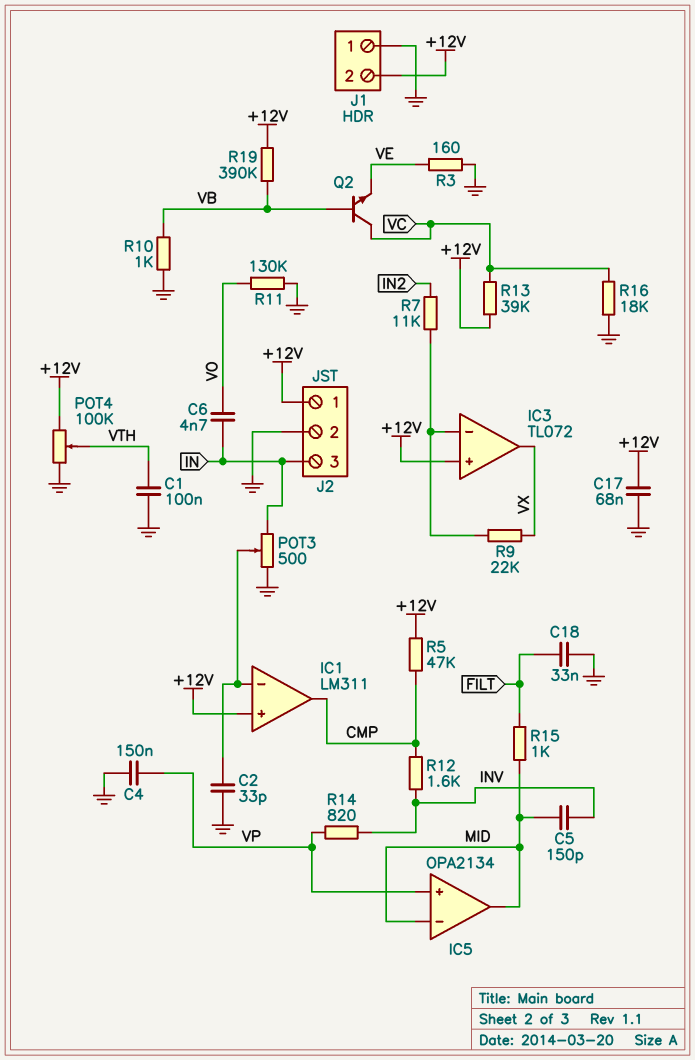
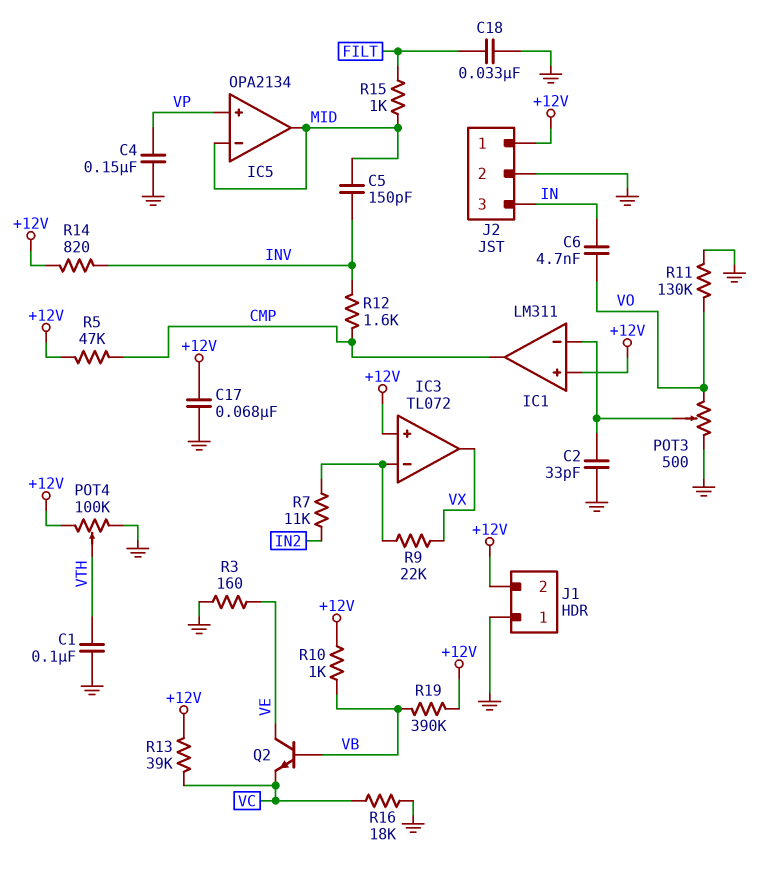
POT3: 500 (GND, IN, wiper IC1/in-) -> 500 (GND, VO, wiper IC1/in-)
Q2: NPN (B VB, C VC, E VE) -> NPN (B VB, C VE, E VC)
R10: 1k (GND, VB) -> 1k (+12V, VB)
R14: 820 (INV, VP) -> 820 (+12V, INV)

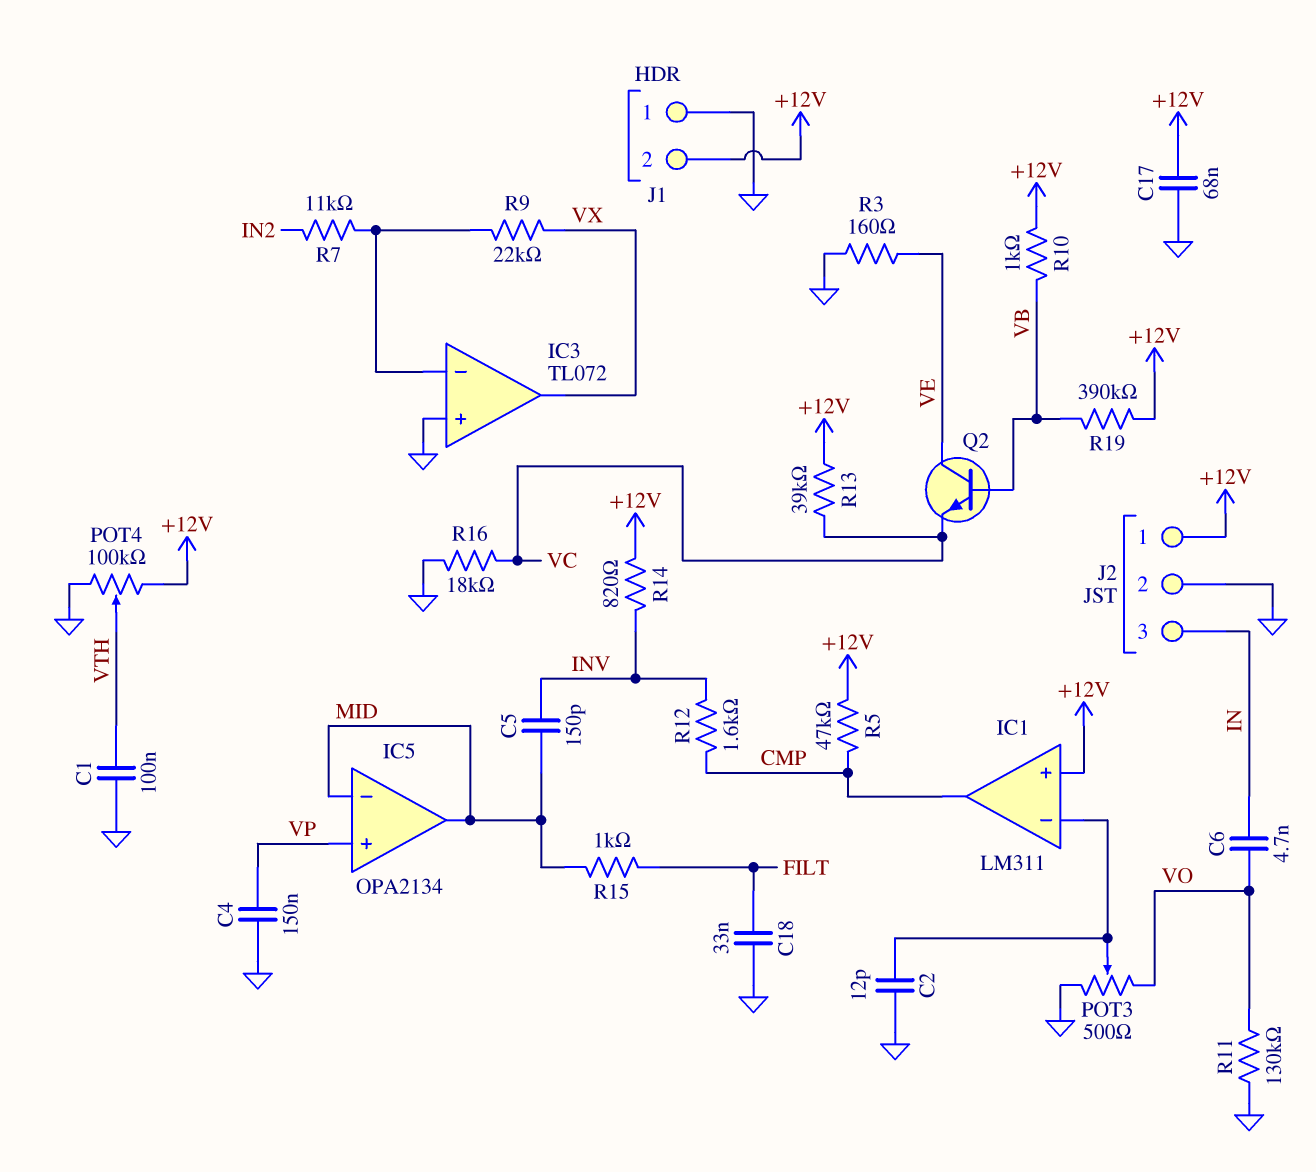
C2: 33pF (GND, IC1/in-) -> 12pF (GND, IC1/in-)
IC3 pin in+: +12V -> GND

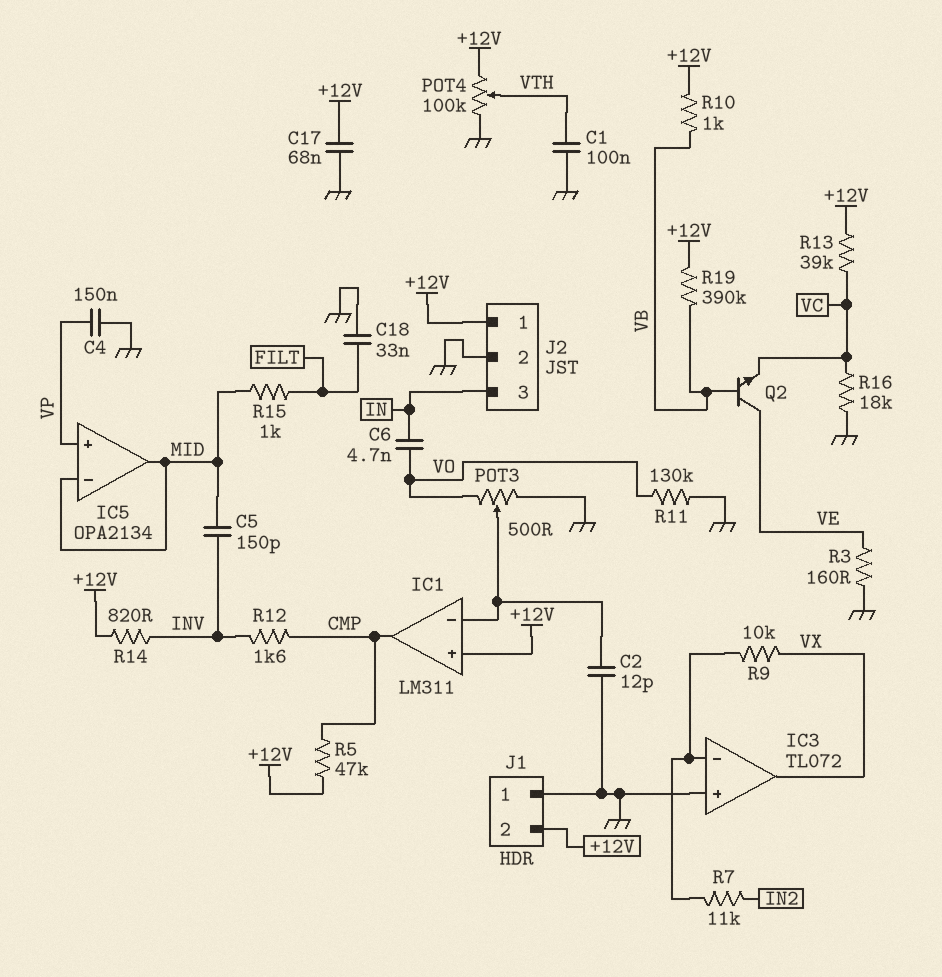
R9: 22k (IC3/in-, VX) -> 10k (IC3/in-, VX)

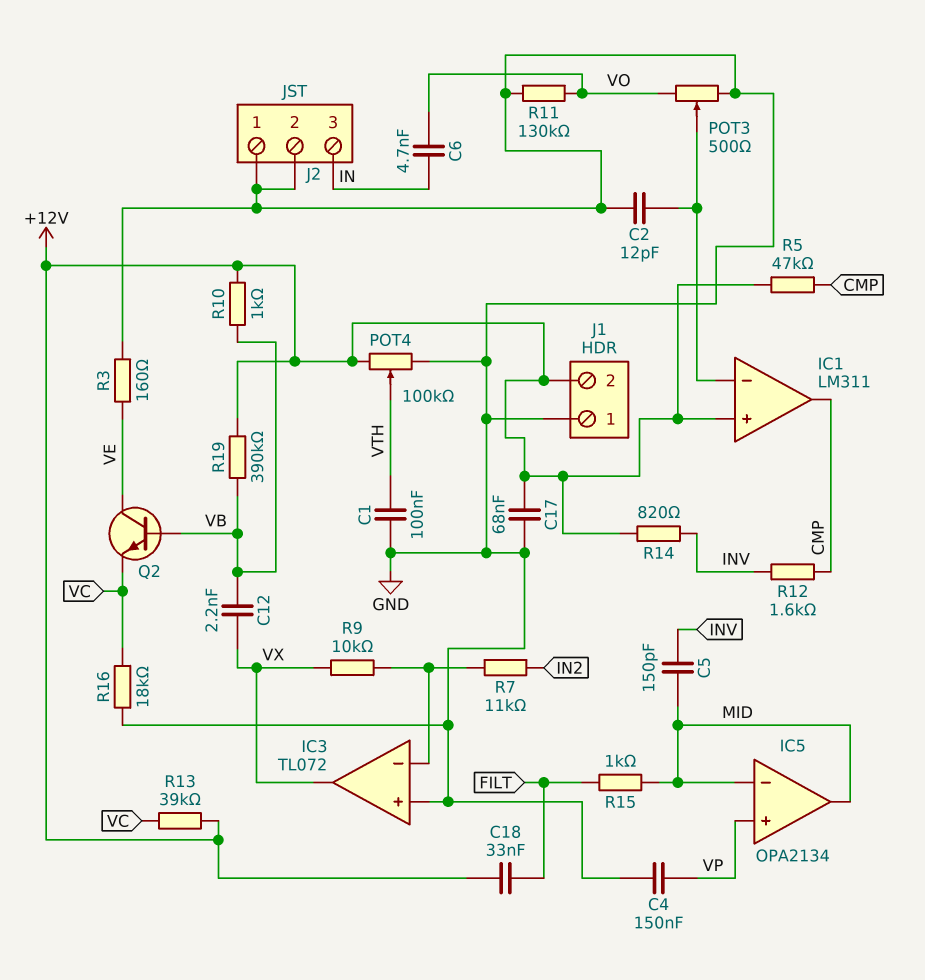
C12: none -> 2.2nF (VB, VX)
C18: 33nF (FILT, GND) -> 33nF (+12V, FILT)
J2 pin 1: +12V -> GND

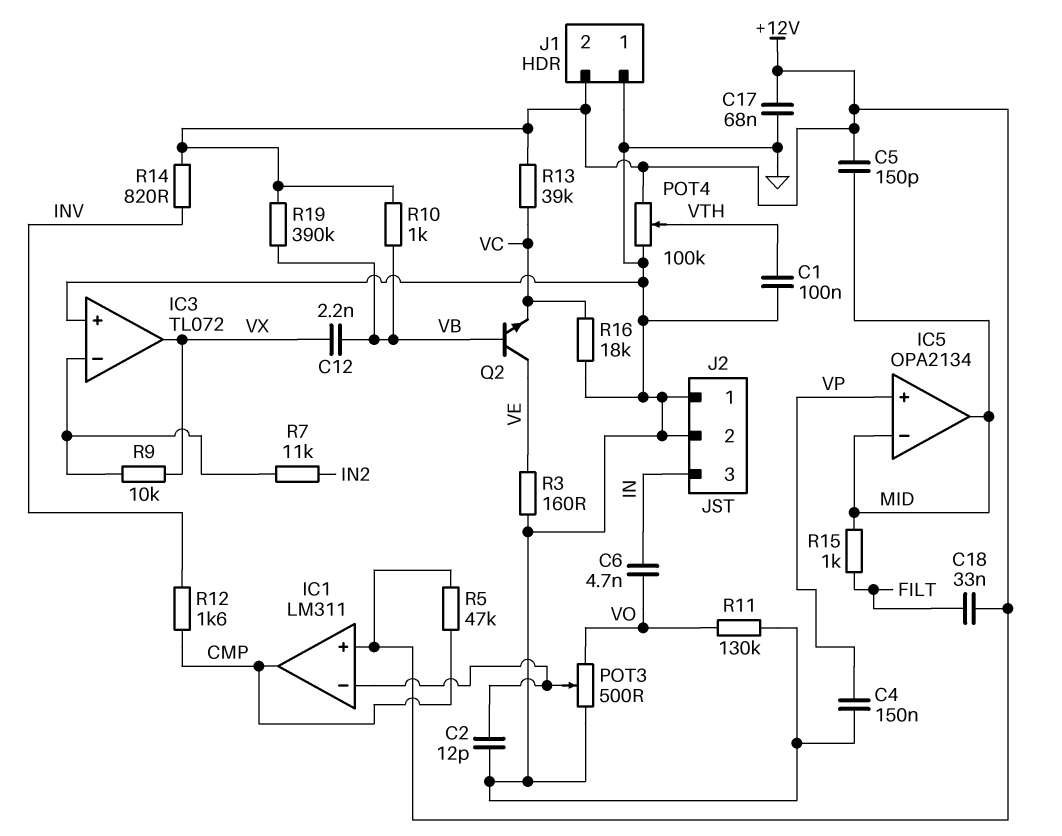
C5: 150pF (INV, MID) -> 150pF (+12V, MID)

